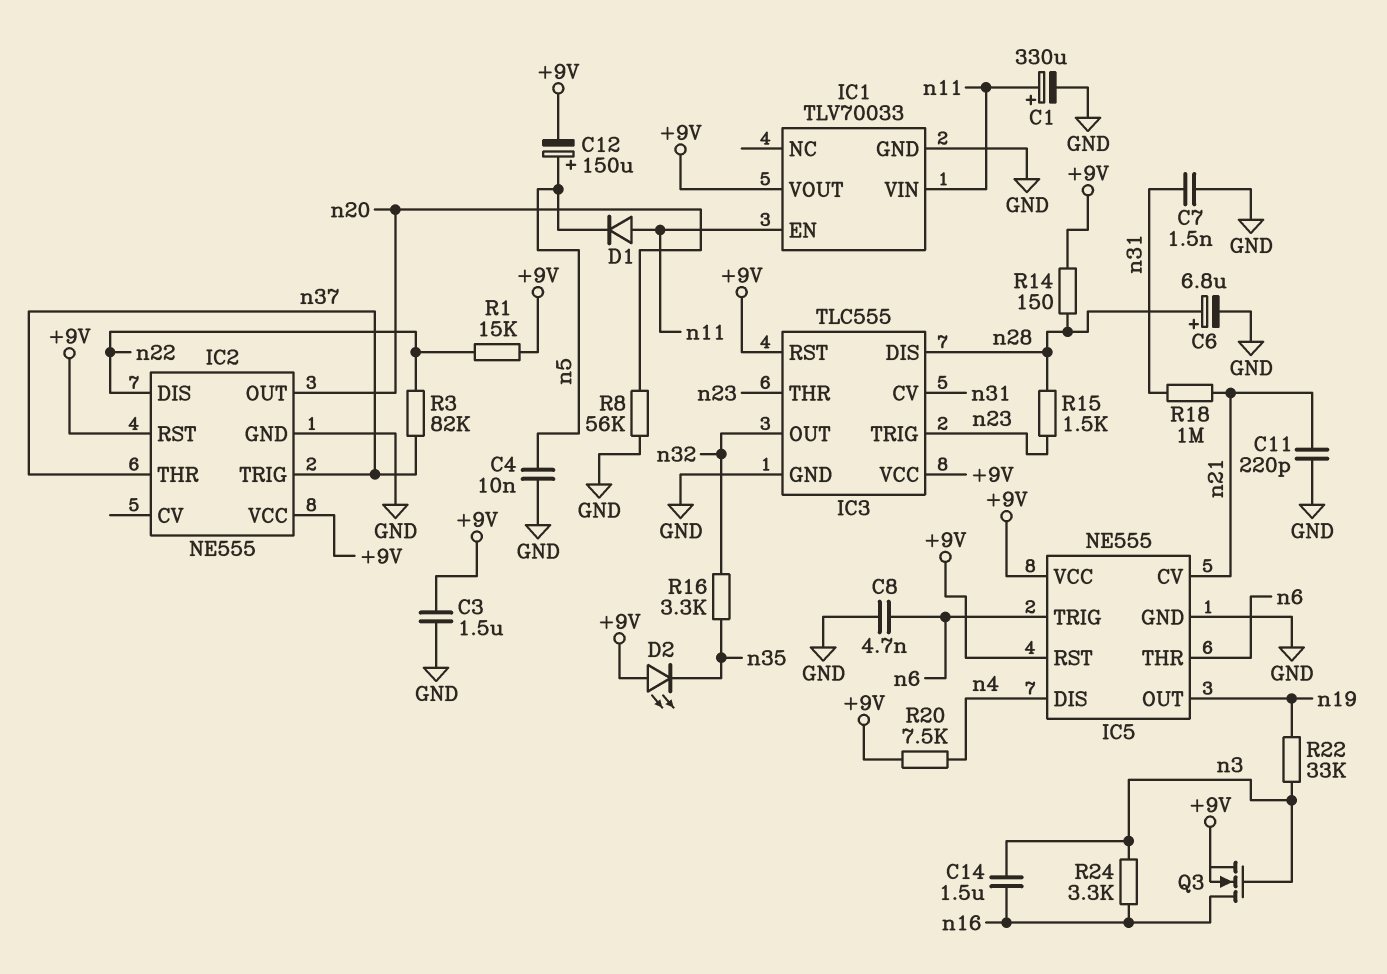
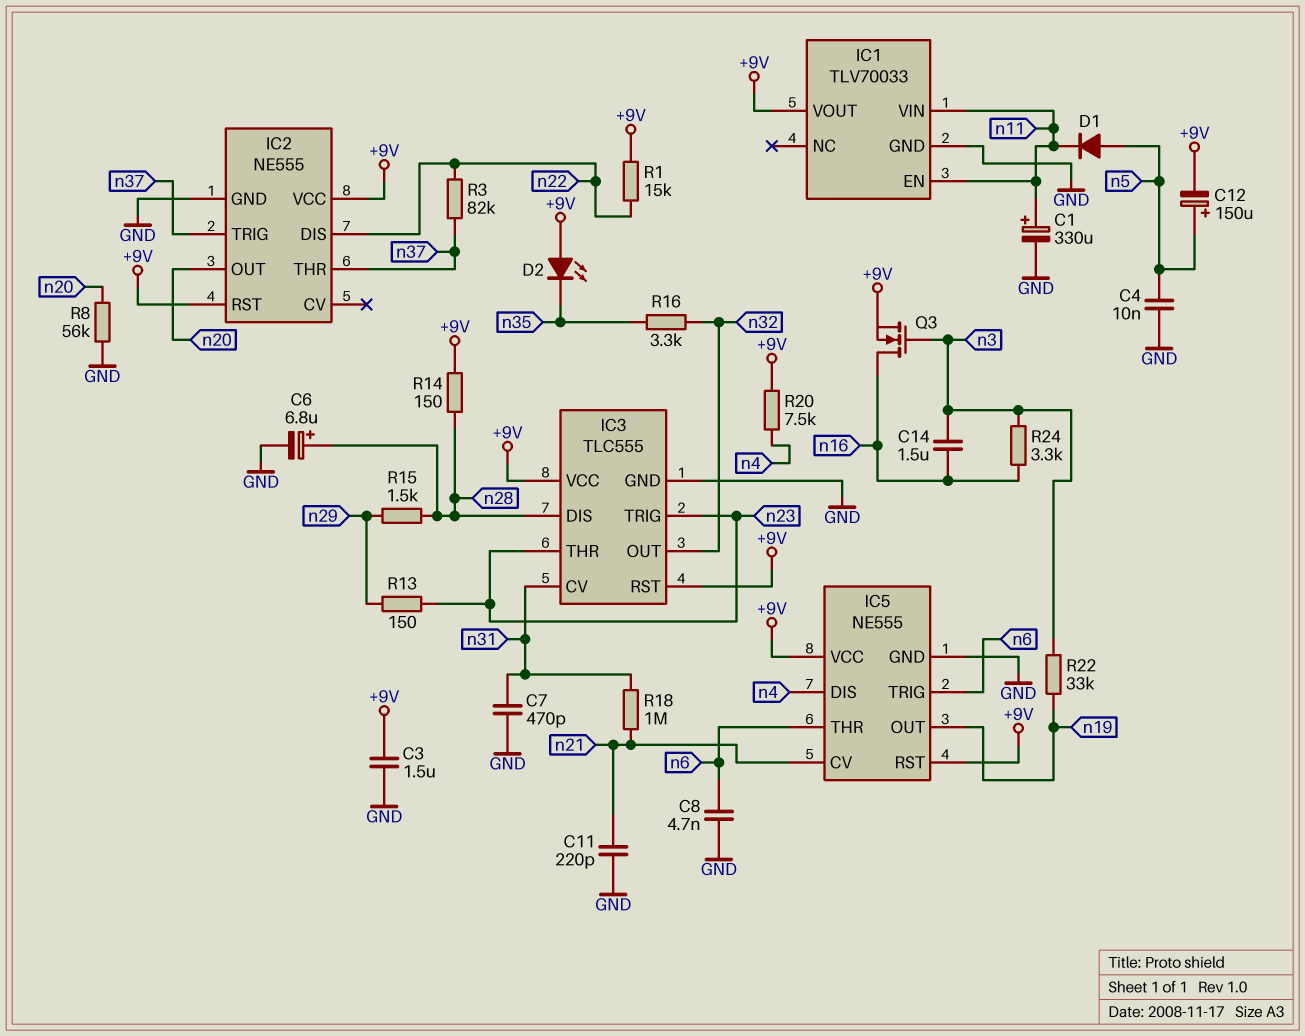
C7: 1.5nF (GND, n31) -> 470pF (GND, n31)
D1: diode (A n11, K n5) -> diode (A n5, K n11)
R13: none -> 150 (n23, n29)
R15: 1.5k (n23, n28) -> 1.5k (n28, n29)

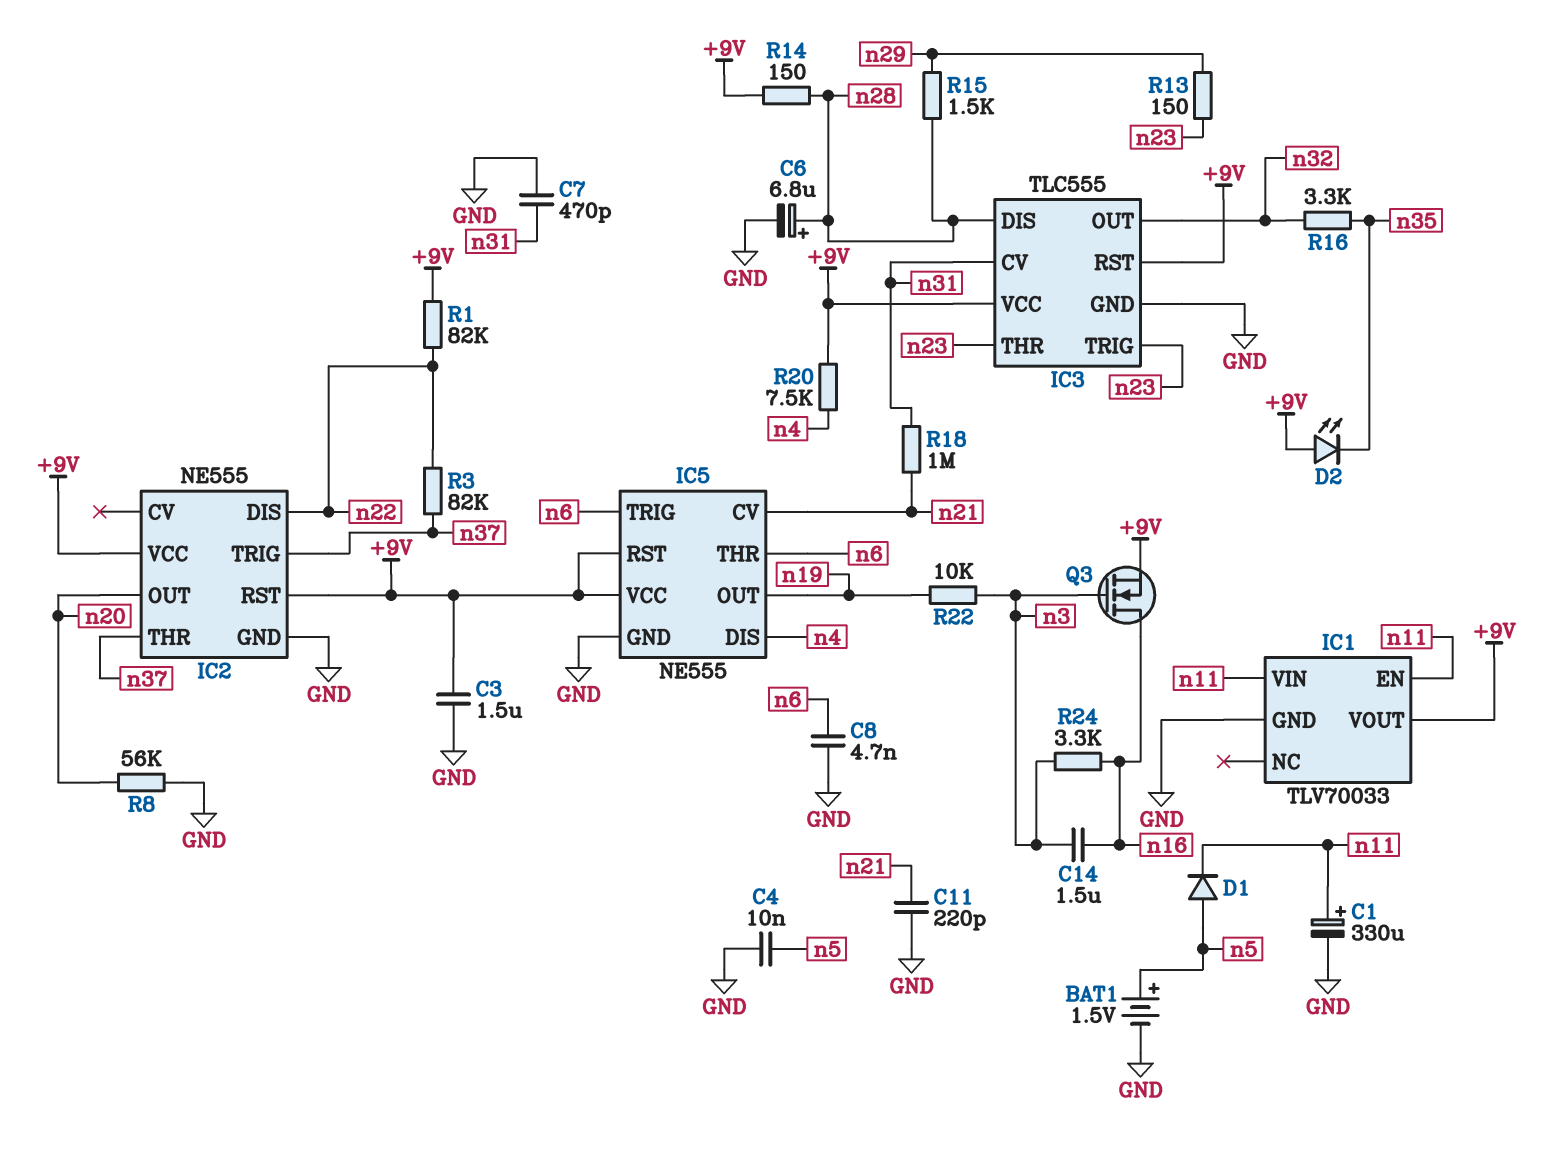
BAT1: none -> 1.5V (plus n5, minus GND)
C12: 150uF (plus n5, minus +9V) -> none
R1: 15k (+9V, n22) -> 82k (+9V, n22)
R22: 33k (n3, n19) -> 10k (n3, n19)

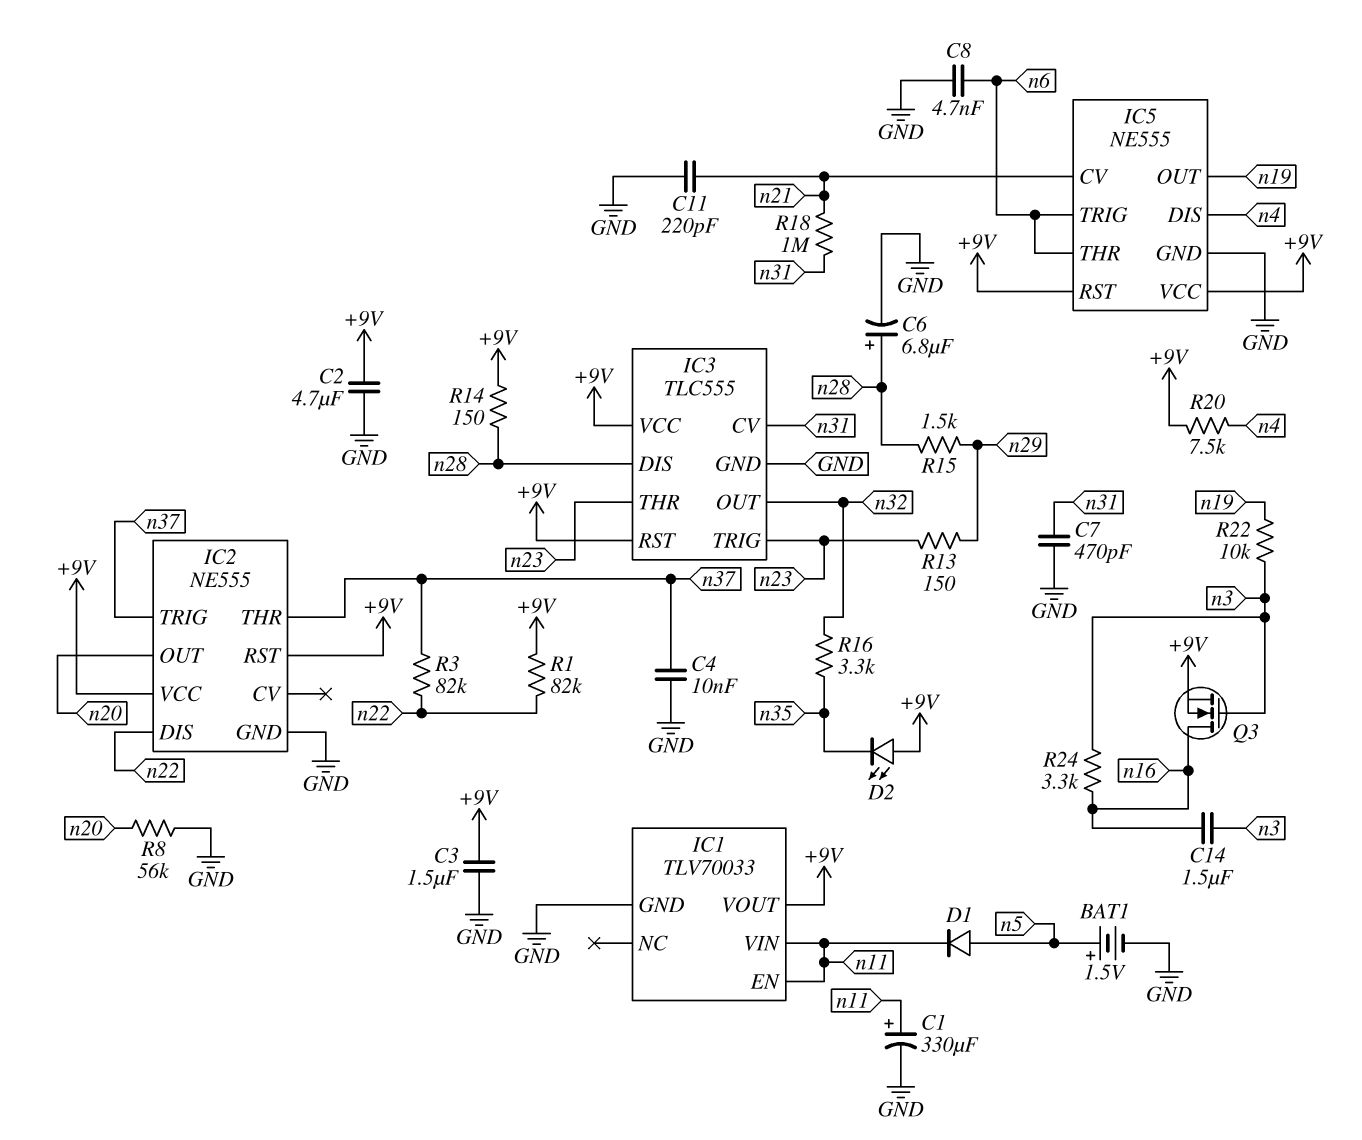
C2: none -> 4.7uF (+9V, GND)
C4: 10nF (GND, n5) -> 10nF (GND, n37)

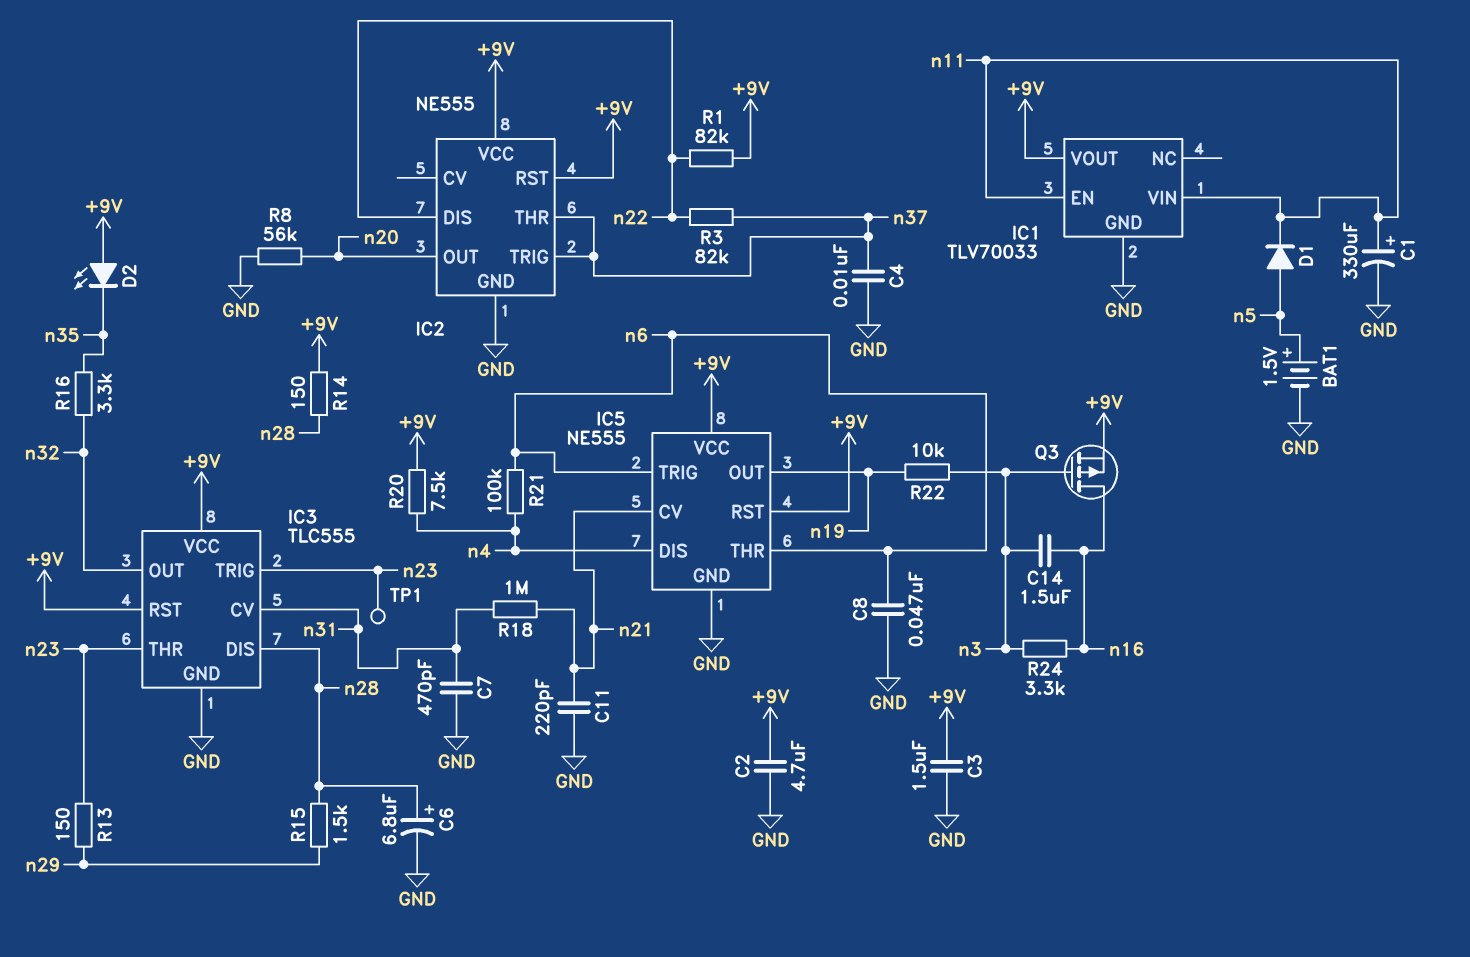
C8: 4.7nF (GND, n6) -> 47nF (GND, n6)
Q3: NMOS (G n3, D n16, S +9V) -> PMOS (G n3, D n16, S +9V)
R21: none -> 100k (n4, n6)
TP1: none -> test point (n23)

